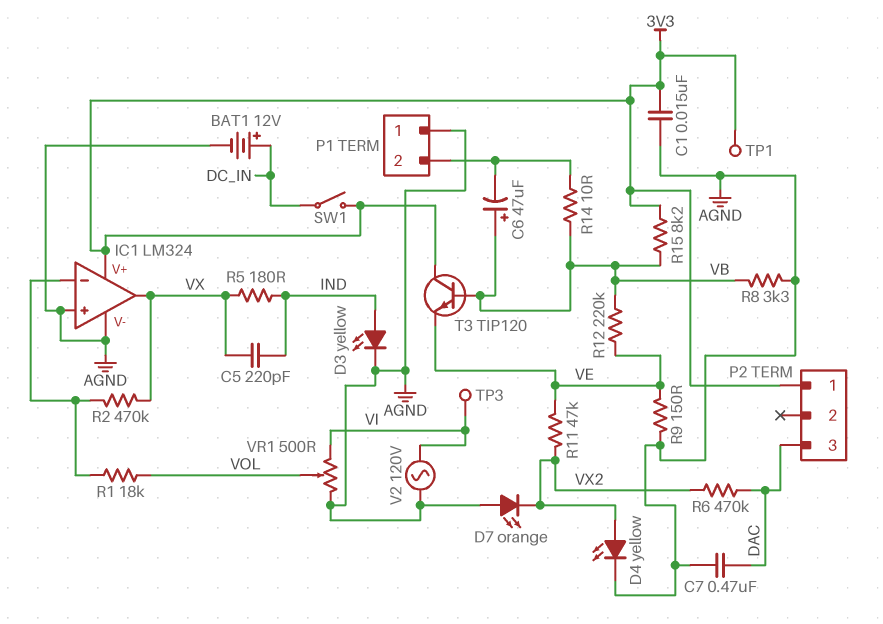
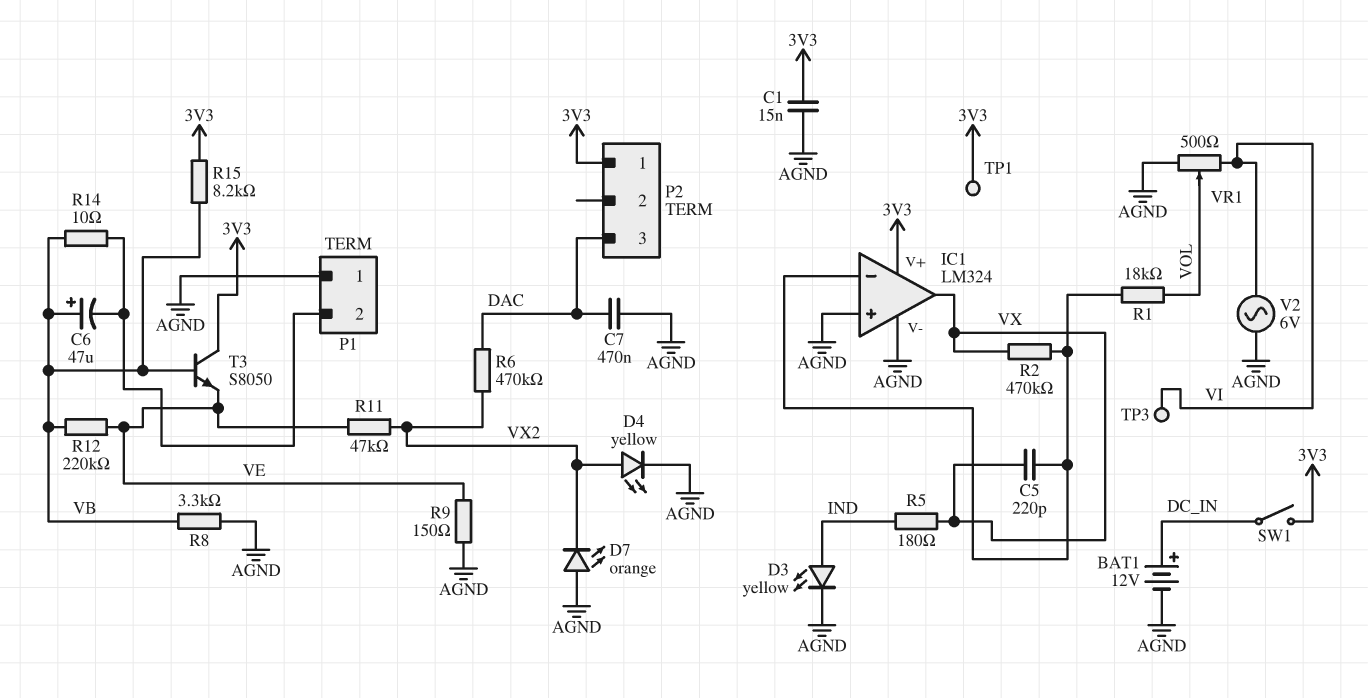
C5: 220pF (IND, VX) -> 220pF (IC1/in-, VX)
T3: NPN TIP120 (B VB, C 3V3, E VE) -> NPN S8050 (B VB, C 3V3, E VE)
V2: AC 120V (AGND, VI) -> AC 6V (AGND, VI)

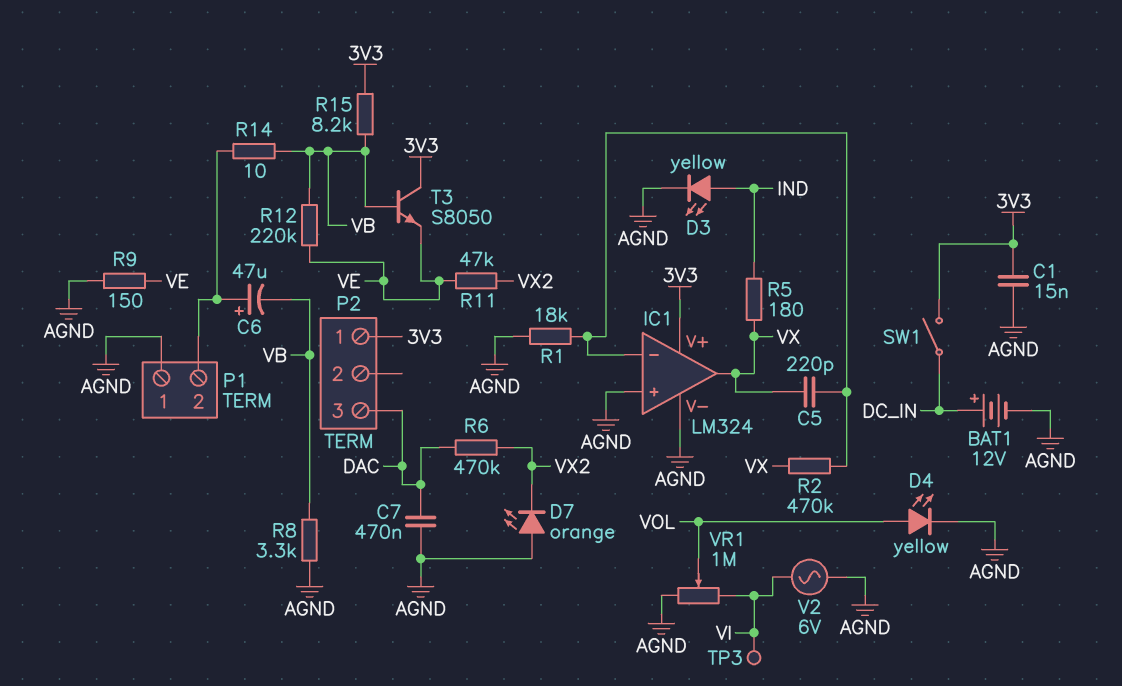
C6: 47uF (plus VB, minus P1/2) -> 47uF (plus P1/2, minus VB)
D4: LED yellow (A VX2, K AGND) -> LED yellow (A VOL, K AGND)
R1: 18k (IC1/in-, VOL) -> 18k (AGND, IC1/in-)
TP1: test point (3V3) -> none
VR1: 500 (AGND, VI, wiper VOL) -> 1M (AGND, VI, wiper VOL)

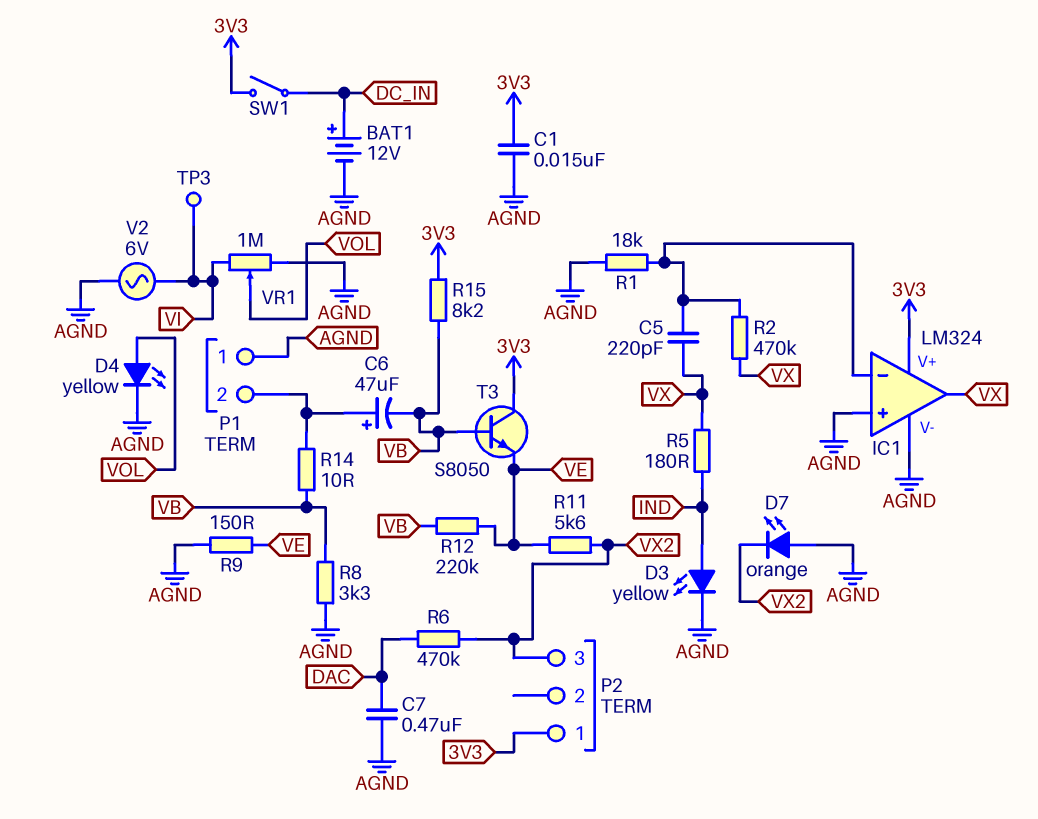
P2 pin 3: DAC -> VX2
R11: 47k (VE, VX2) -> 5.6k (VE, VX2)

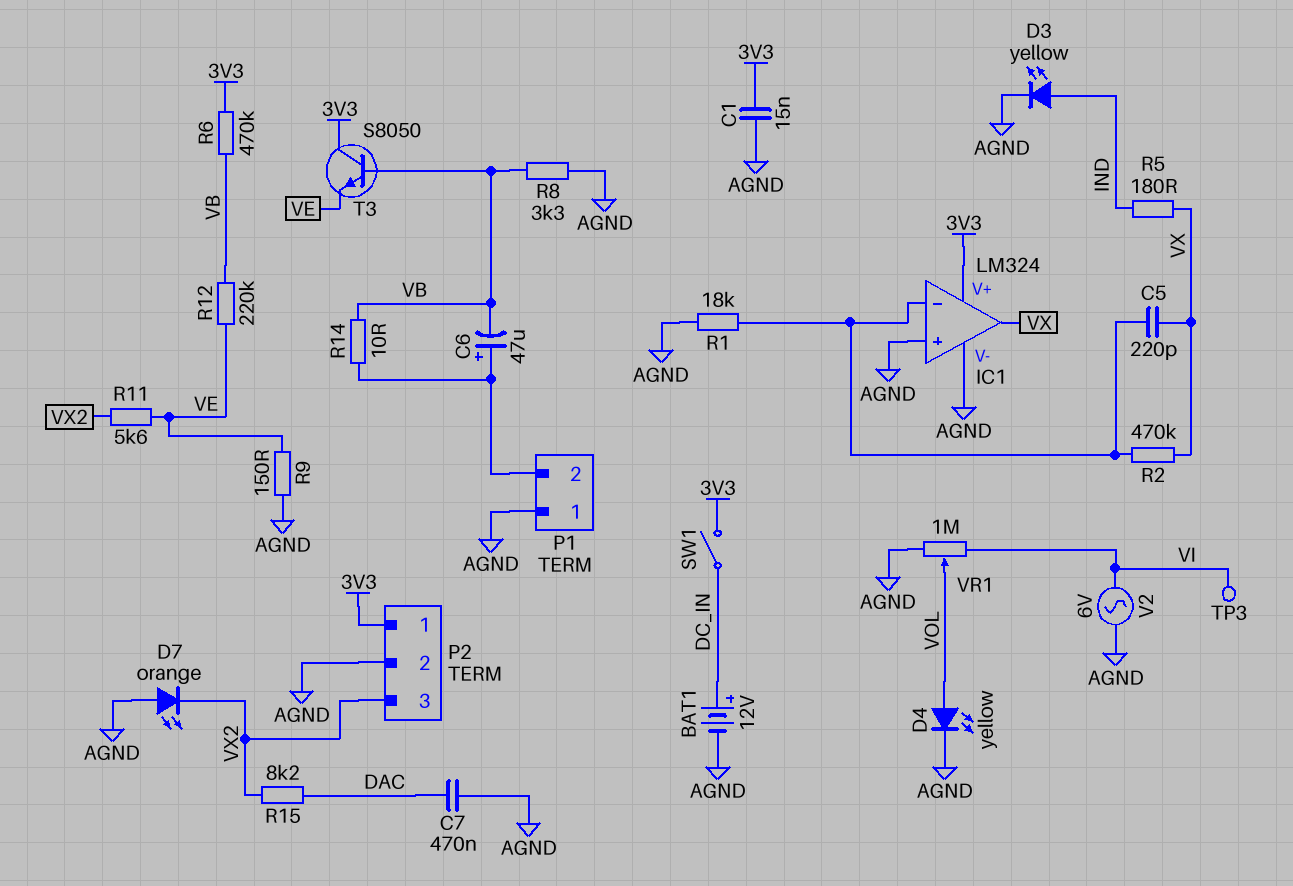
P2 pin 2: none -> AGND
R6: 470k (DAC, VX2) -> 470k (3V3, VB)
R15: 8.2k (3V3, VB) -> 8.2k (DAC, VX2)

